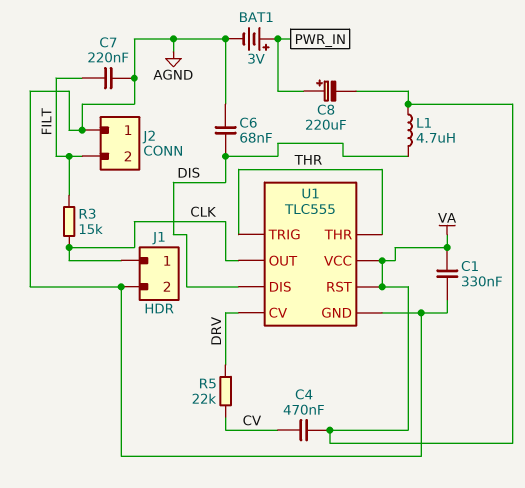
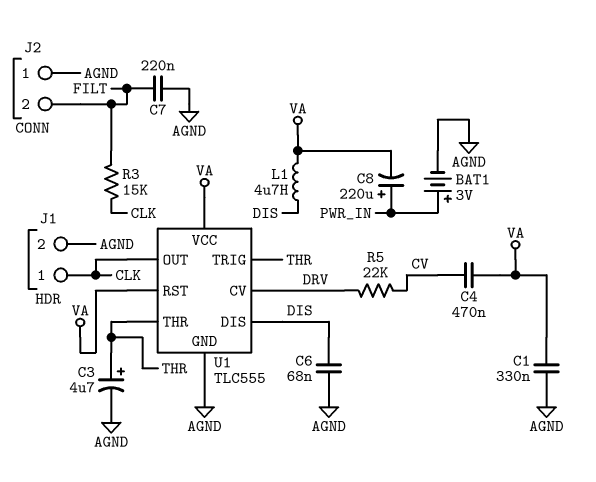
C3: none -> 4.7uF (plus THR, minus AGND)

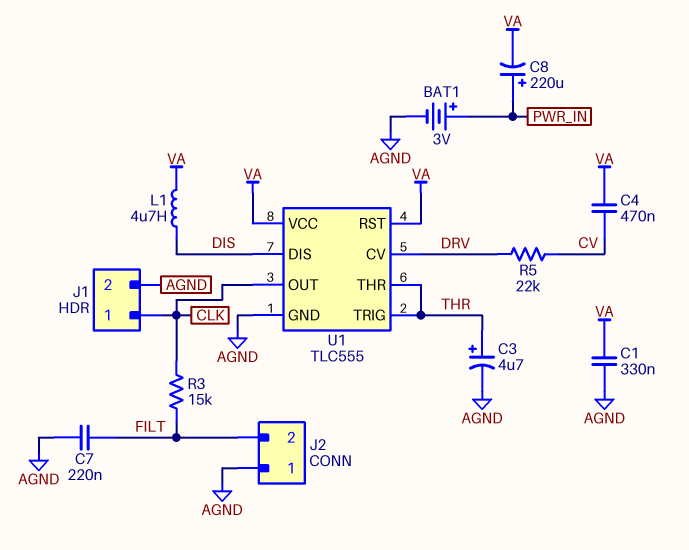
C6: 68nF (AGND, DIS) -> none

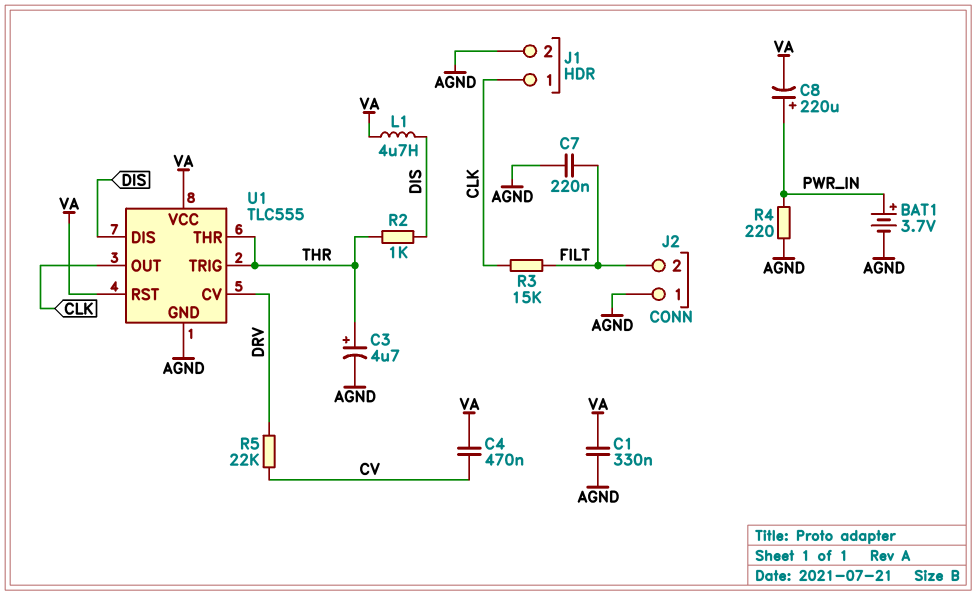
BAT1: 3V (plus PWR_IN, minus AGND) -> 3.7V (plus PWR_IN, minus AGND)
R2: none -> 1k (DIS, THR)
R4: none -> 220 (AGND, PWR_IN)

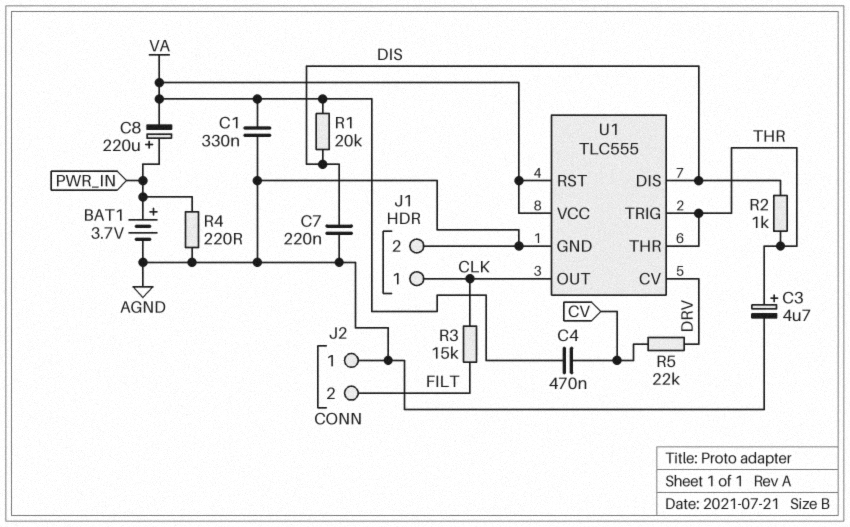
C7: 220nF (AGND, FILT) -> 220nF (AGND, DIS)
L1: 4.7uH (DIS, VA) -> none
R1: none -> 20k (DIS, VA)

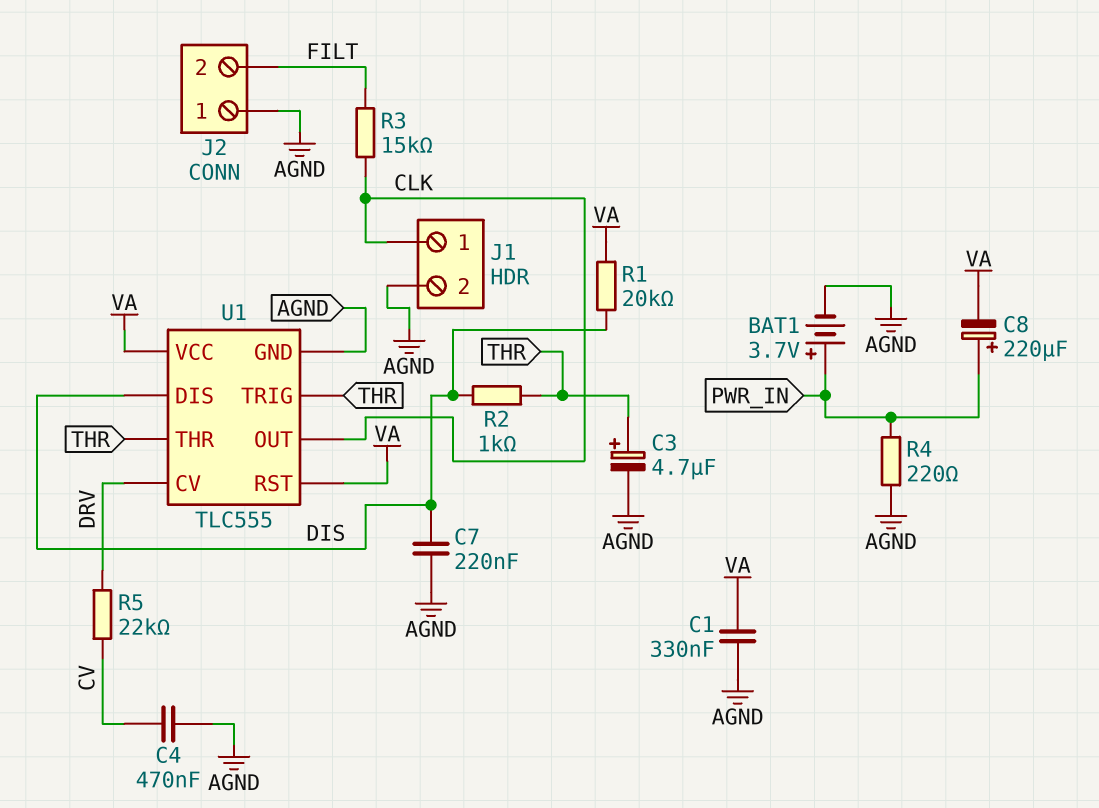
C4: 470nF (CV, VA) -> 470nF (AGND, CV)

